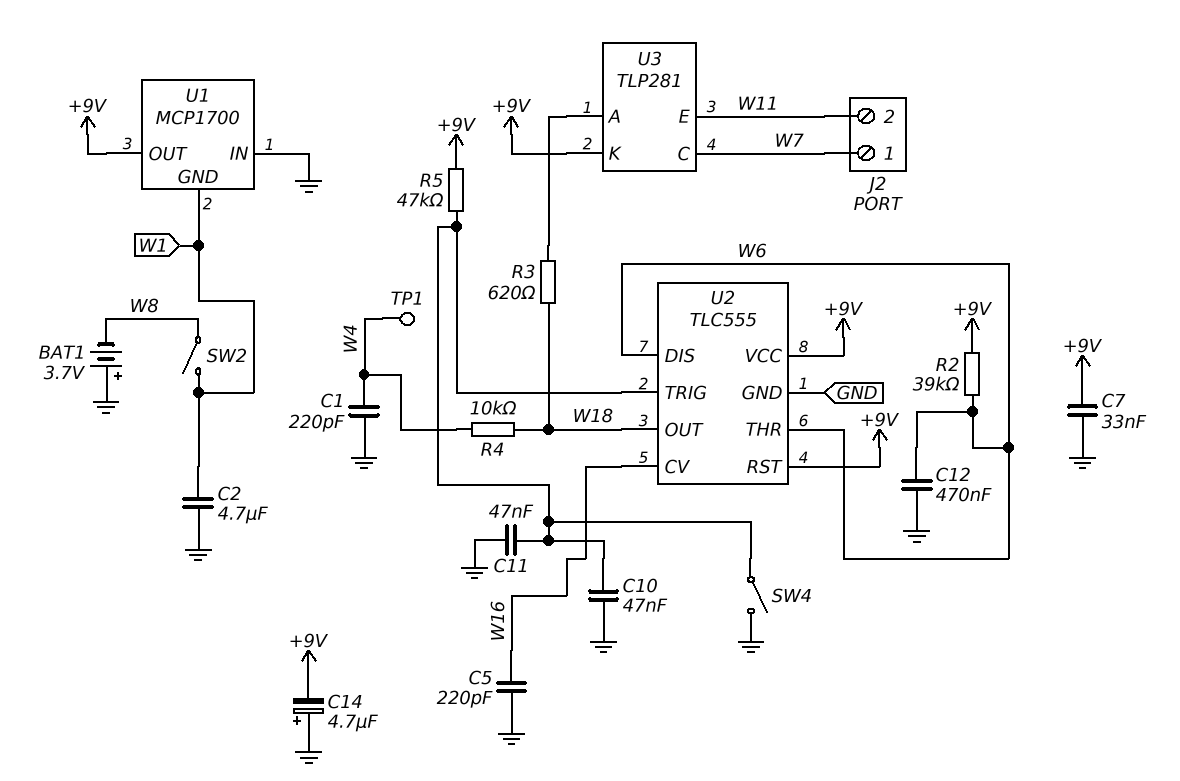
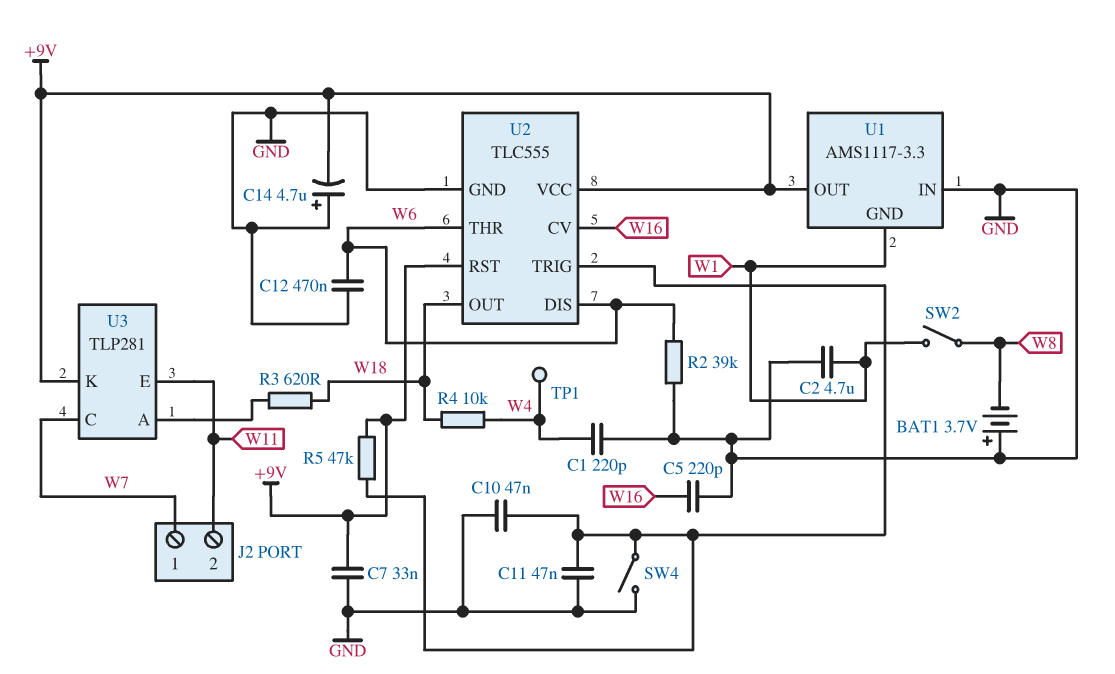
R2: 39k (+9V, W6) -> 39k (GND, W6)
U1: MCP1700 -> AMS1117-3.3

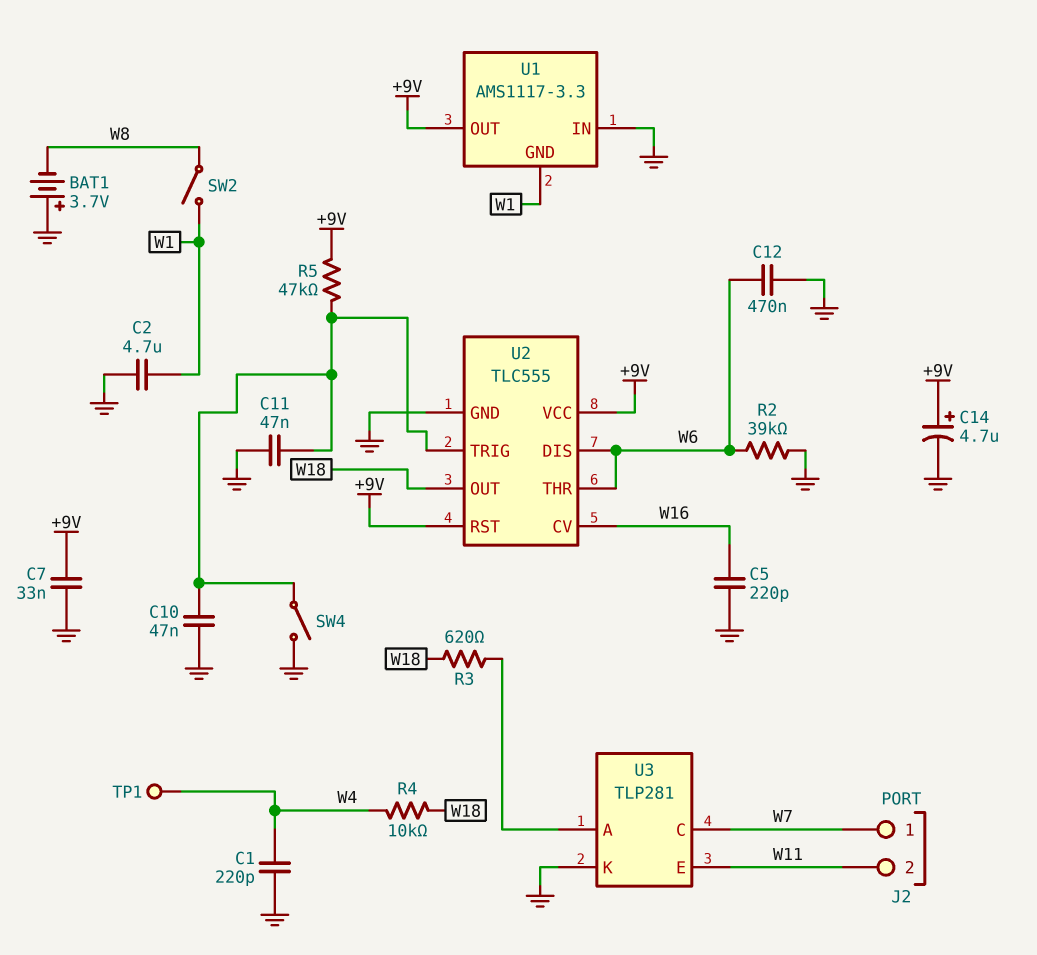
C14: 4.7uF (plus GND, minus +9V) -> 4.7uF (plus +9V, minus GND)
U3 pin K: +9V -> GND

